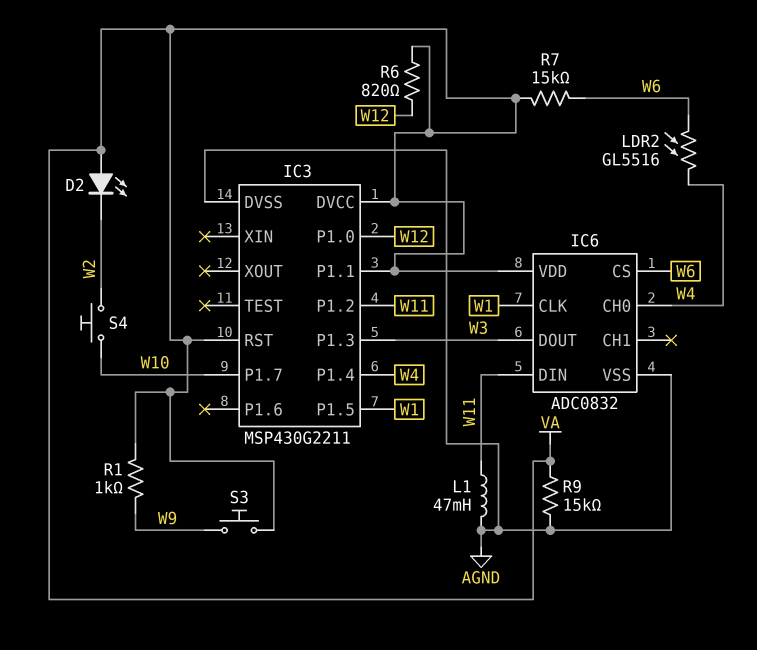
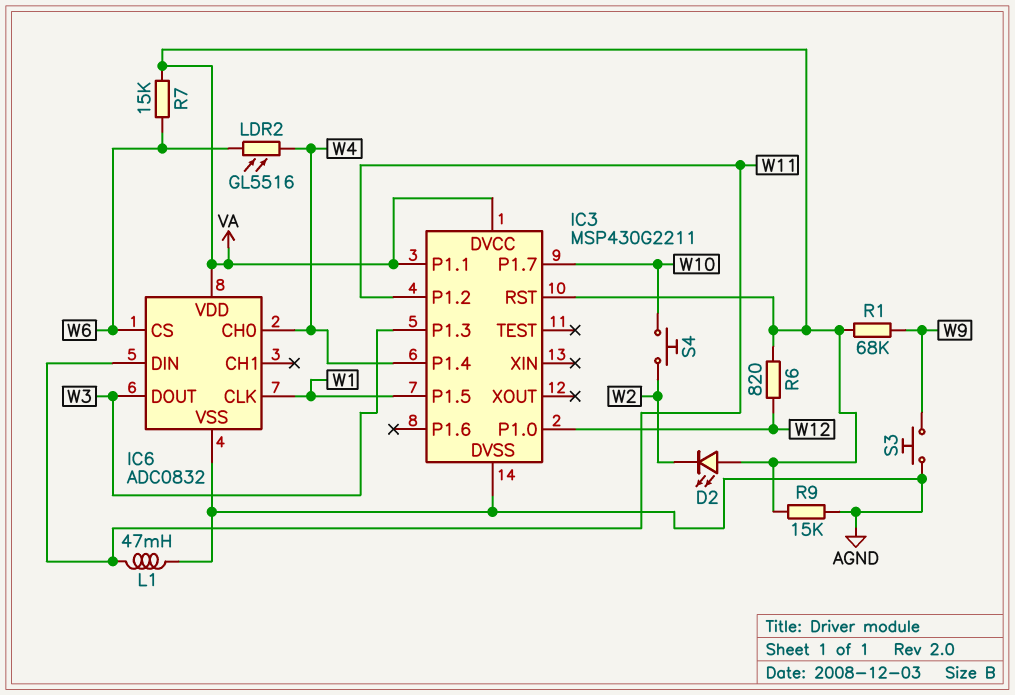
R1: 1k (VA, W9) -> 68k (VA, W9)
S3: button (VA, W9) -> button (AGND, W9)

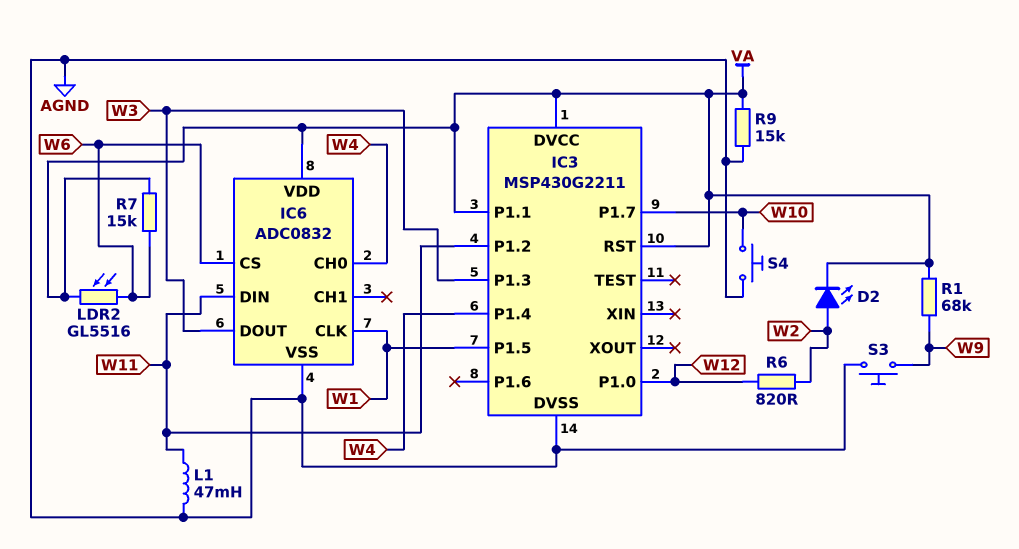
D2: LED (A VA, K W2) -> LED (A W2, K VA)
LDR2: GL5516 (W4, W6) -> GL5516 (VA, W6)
R6: 820 (VA, W12) -> 820 (W2, W12)
S4: button (W2, W10) -> button (AGND, W10)

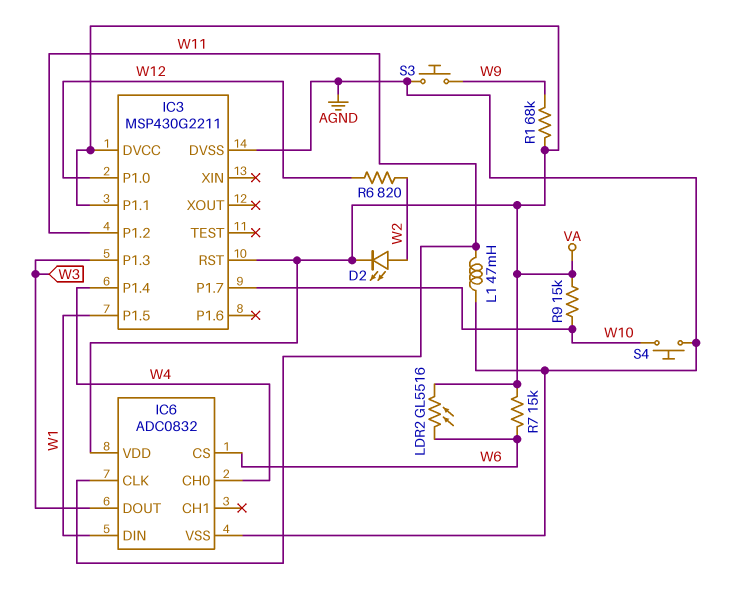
IC6 pin CLK: W1 -> W11
IC6 pin DIN: W11 -> W1
R9: 15k (AGND, VA) -> 15k (VA, W10)

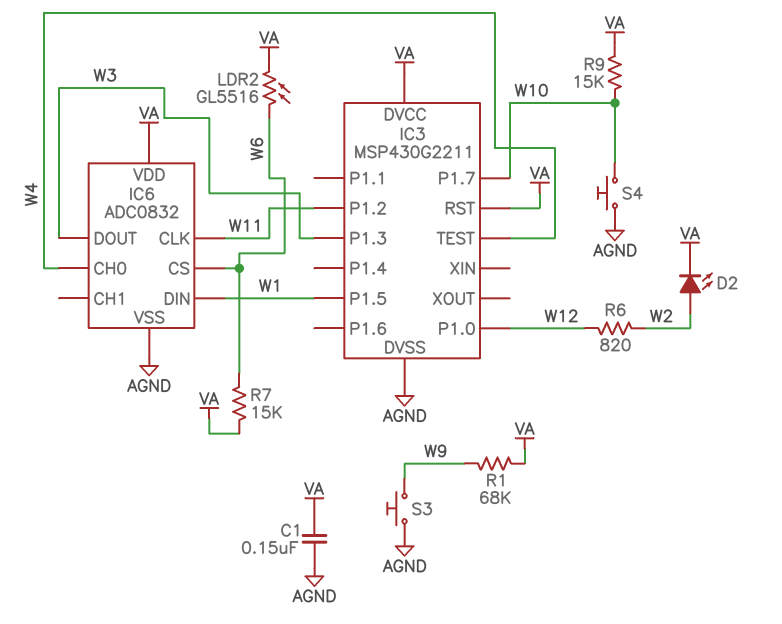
C1: none -> 150nF (AGND, VA)
IC3 pin P1.1: VA -> none
IC3 pin P1.4: W4 -> none
IC3 pin TEST: none -> W4
L1: 47mH (AGND, W11) -> none

